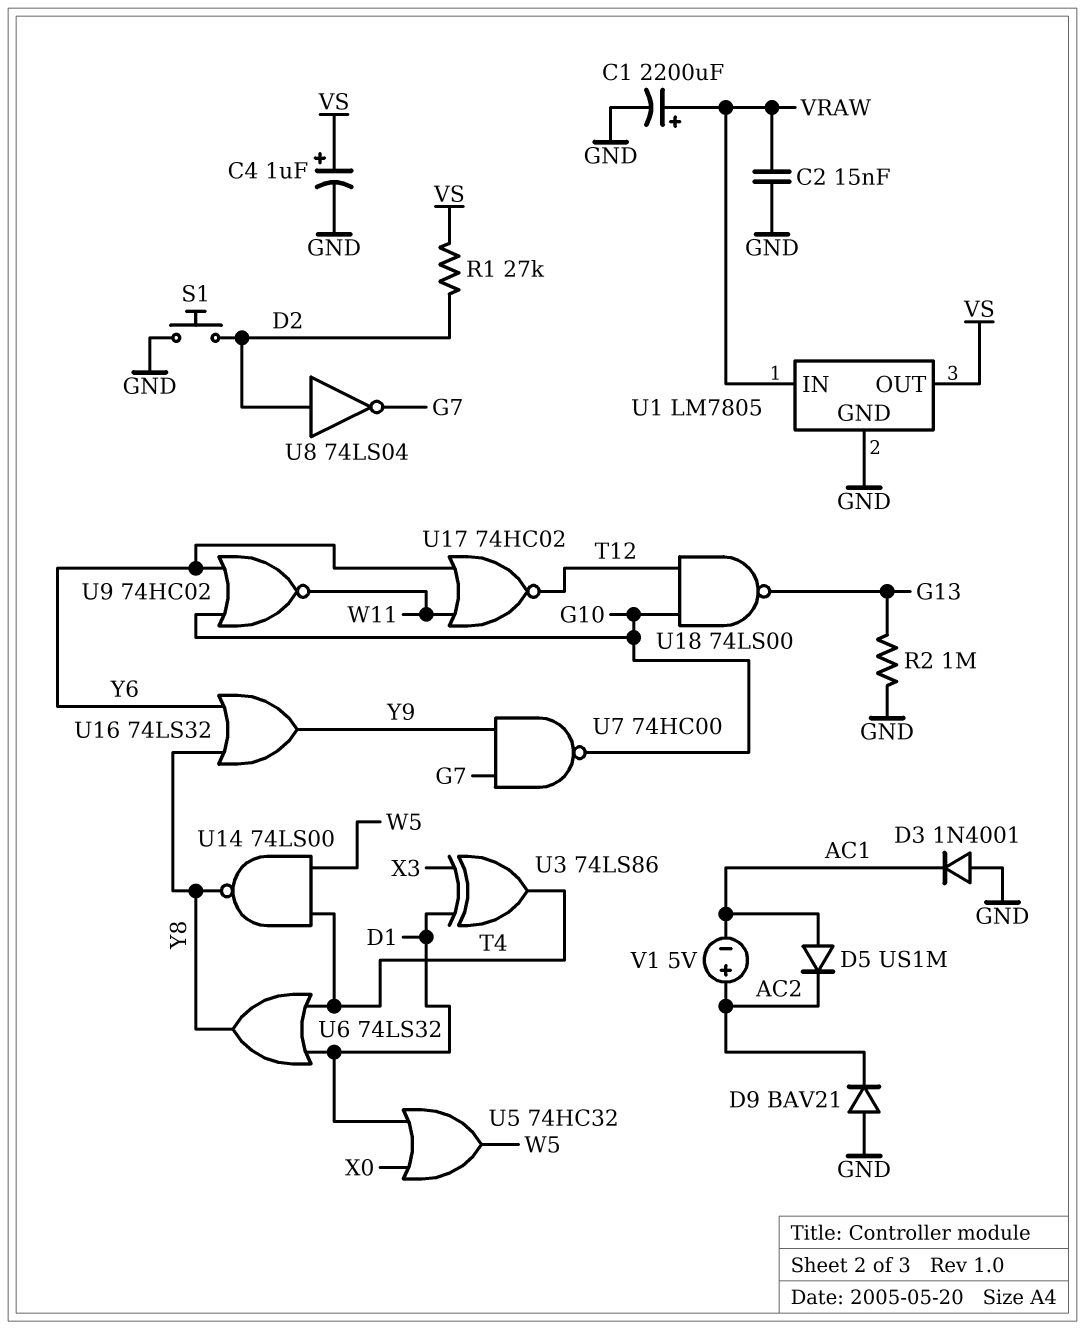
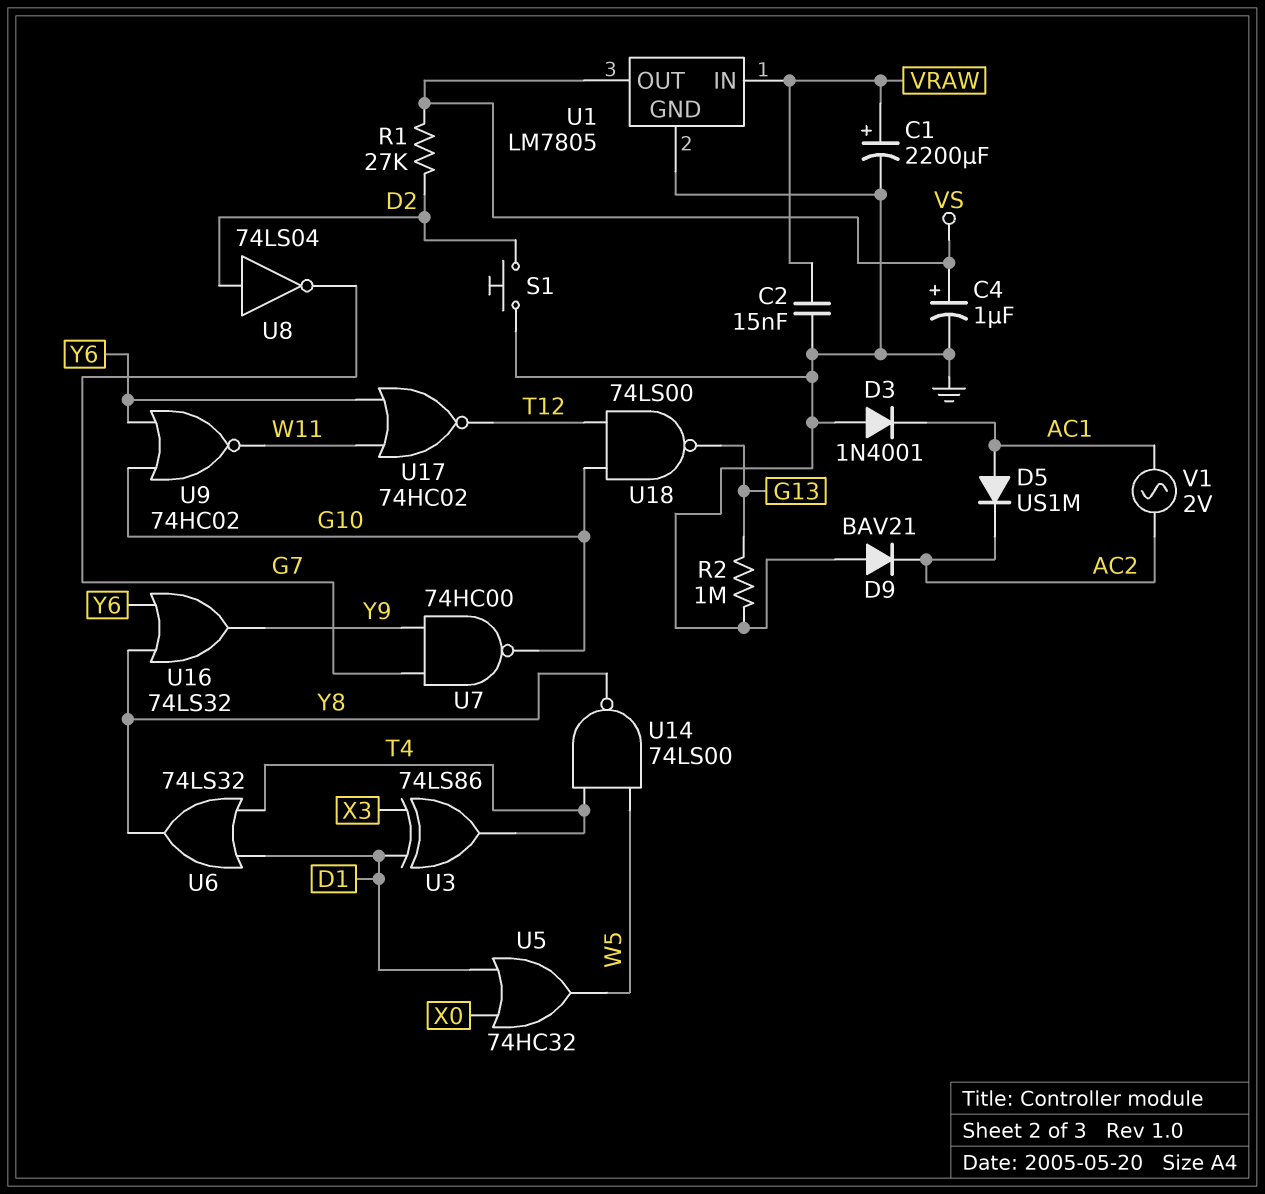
V1: 5V (plus AC2, minus AC1) -> AC 2V (AC1, AC2)

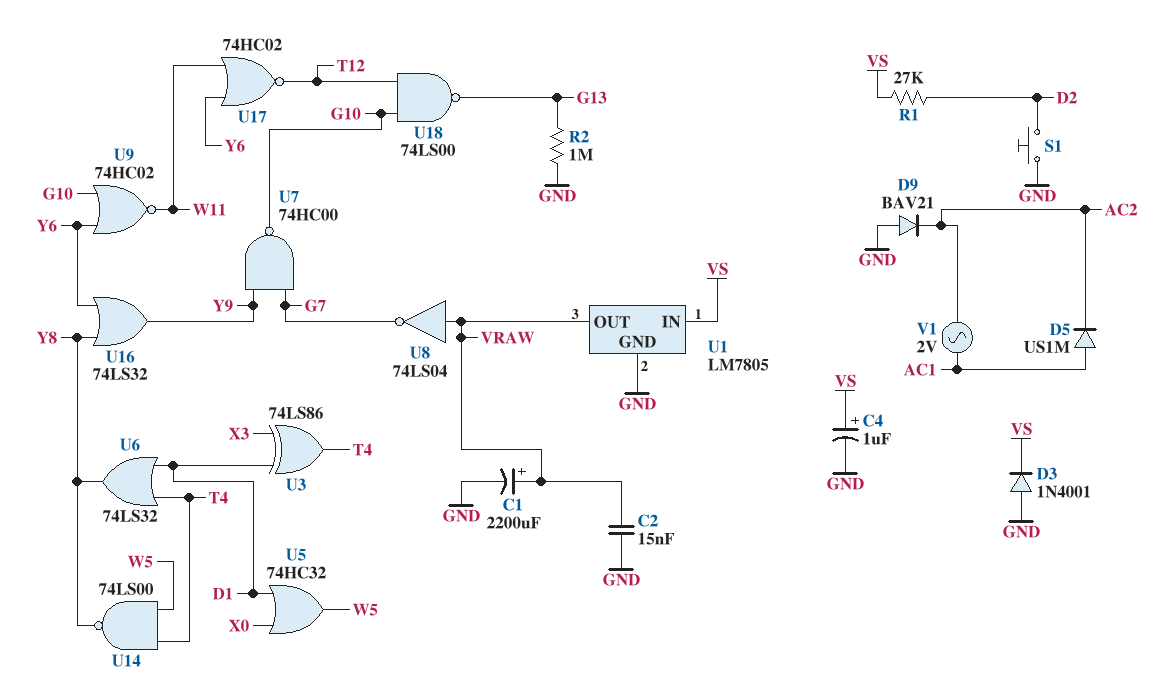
D3: diode 1N4001 (A GND, K AC1) -> diode 1N4001 (A GND, K VS)
U1 pin IN: VRAW -> VS
U1 pin OUT: VS -> VRAW
U8: NOT 74LS04 (in D2, out G7) -> NOT 74LS04 (in VRAW, out G7)

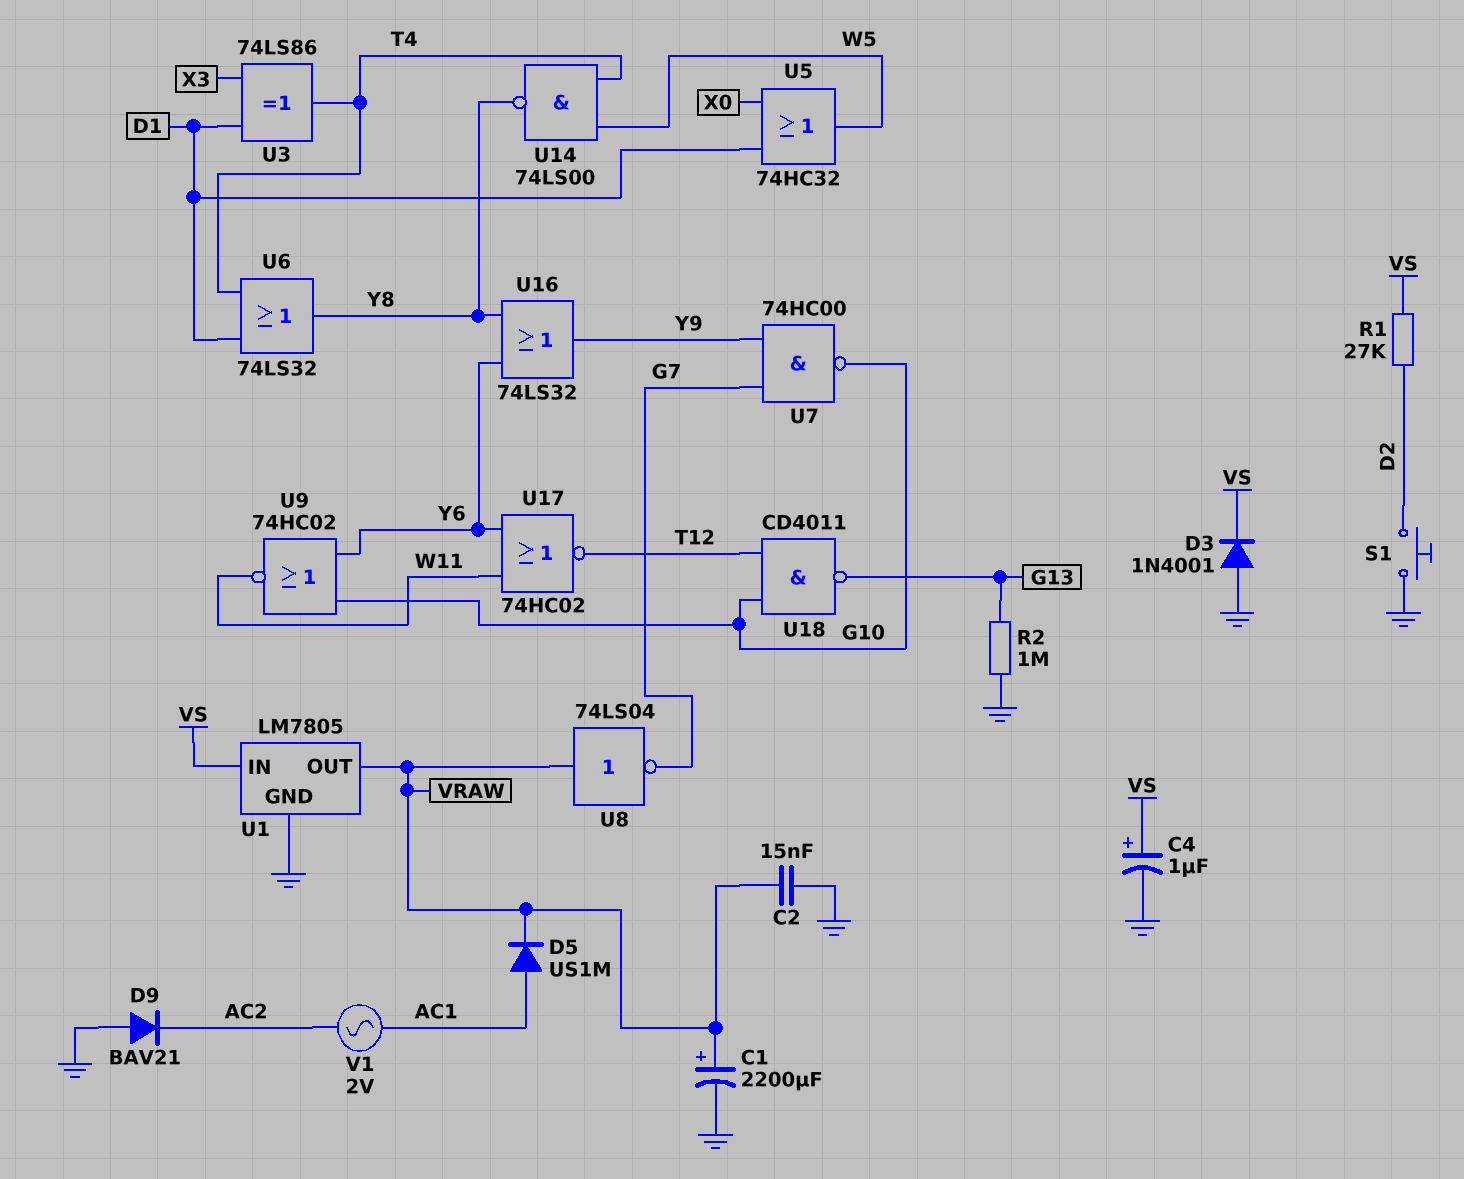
D5: diode US1M (A AC1, K AC2) -> diode US1M (A AC1, K VRAW)
U18: NAND 74LS00 (in G10, in T12, out G13) -> NAND CD4011 (in G10, in T12, out G13)

